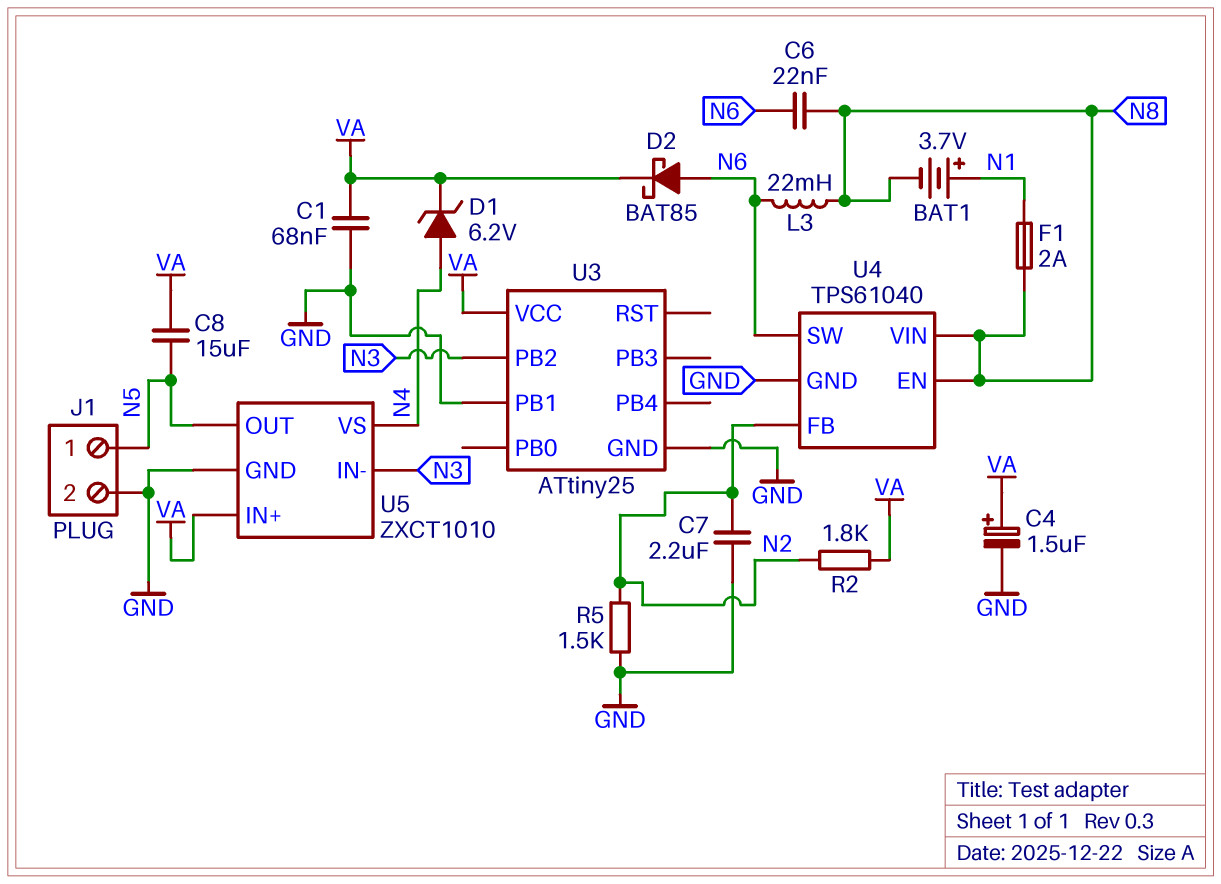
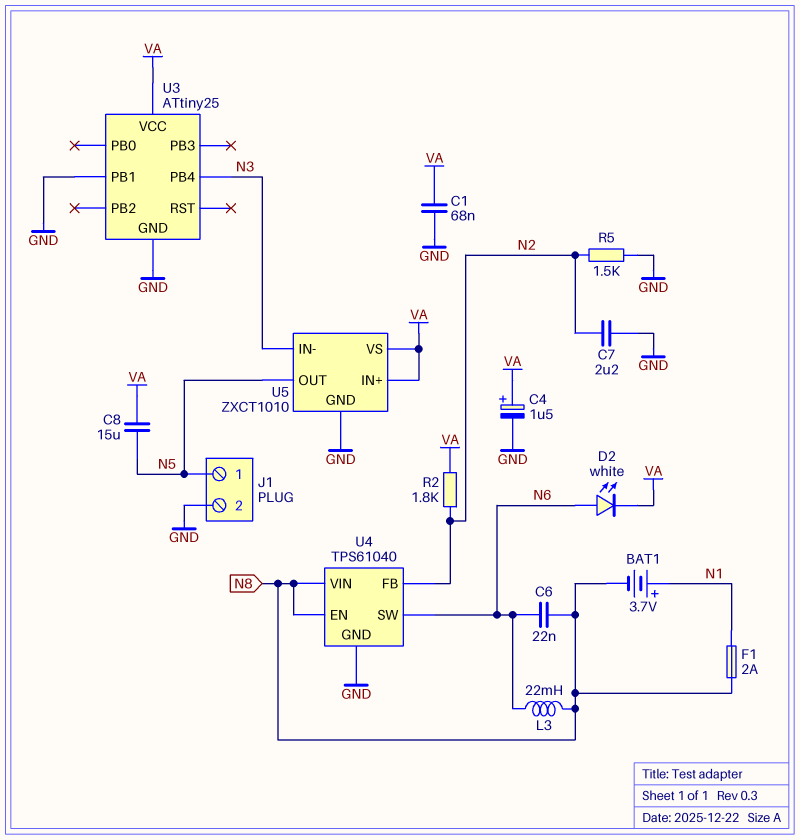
D1: zener 6.2V (A N4, K VA) -> none
D2: schottky BAT85 (A N6, K VA) -> LED white (A N6, K VA)
U3 pin PB2: N3 -> none
U3 pin PB4: none -> N3
U5 pin VS: N4 -> VA

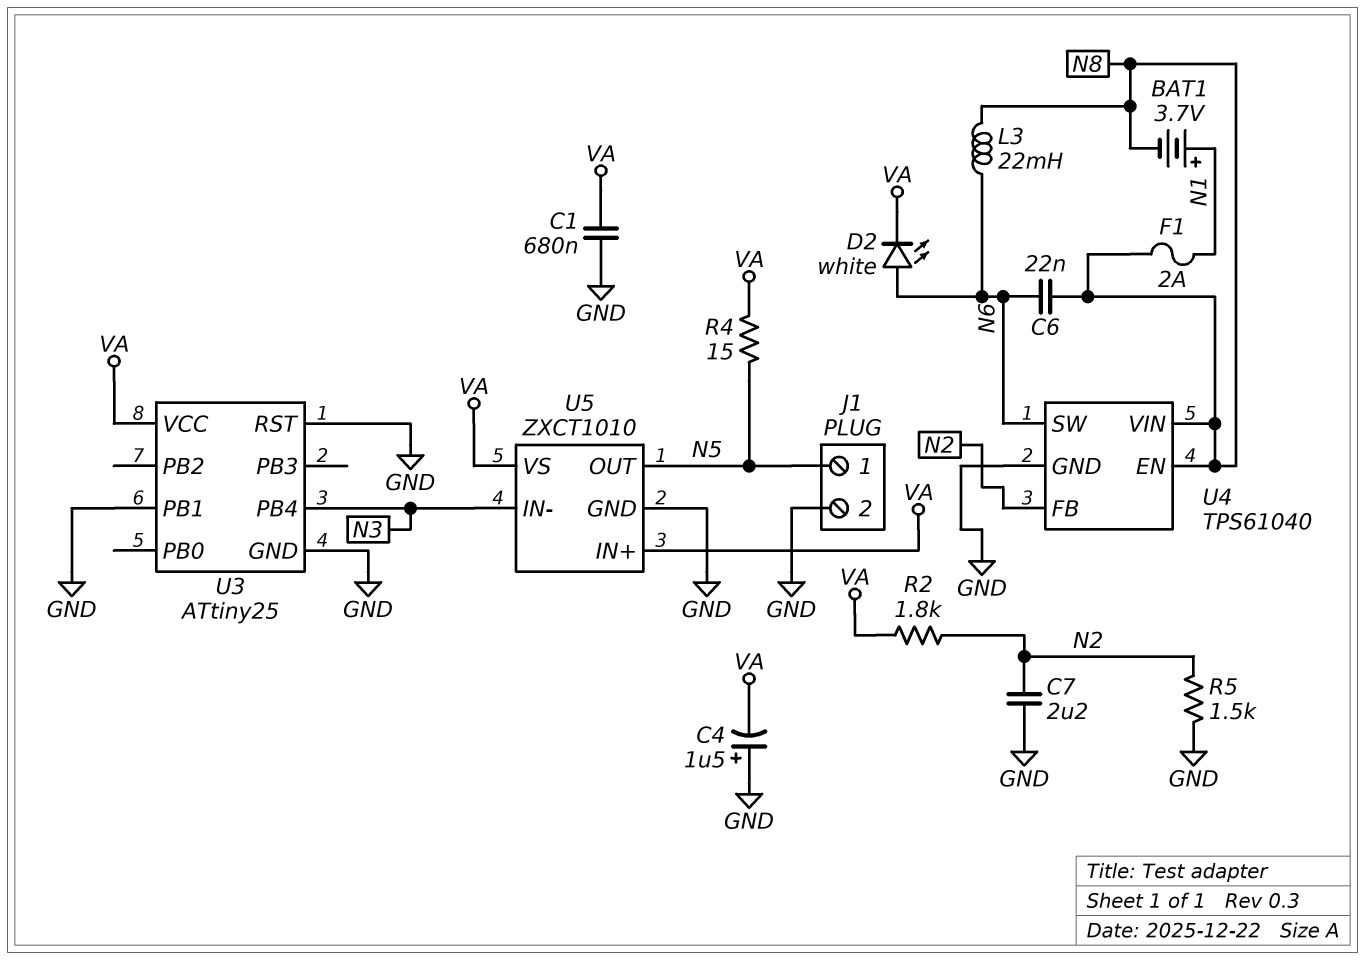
C1: 68nF (GND, VA) -> 680nF (GND, VA)
C4: 1.5uF (plus VA, minus GND) -> 1.5uF (plus GND, minus VA)
C8: 15uF (N5, VA) -> none
R4: none -> 15 (N5, VA)
U3 pin RST: none -> GND

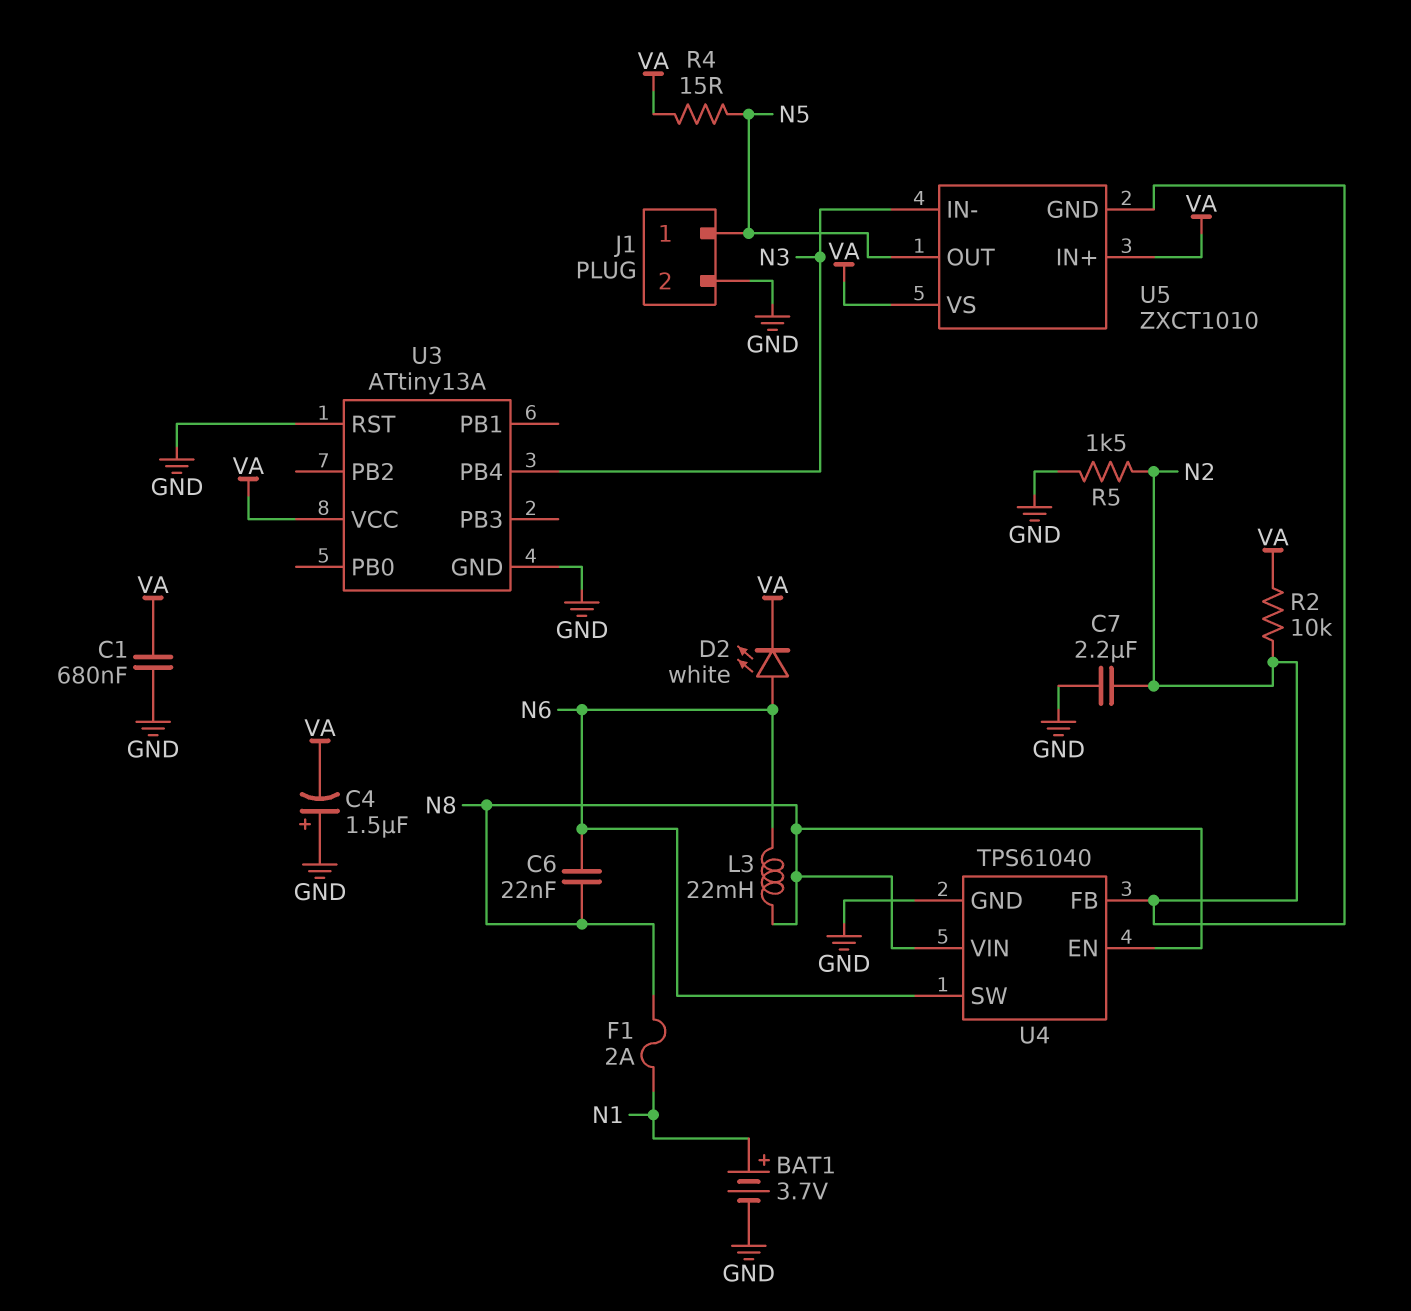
BAT1: 3.7V (plus N1, minus N8) -> 3.7V (plus N1, minus GND)
R2: 1.8k (N2, VA) -> 10k (N2, VA)
U3: ATtiny25 -> ATtiny13A
U3 pin PB1: GND -> none
U5 pin GND: GND -> N2

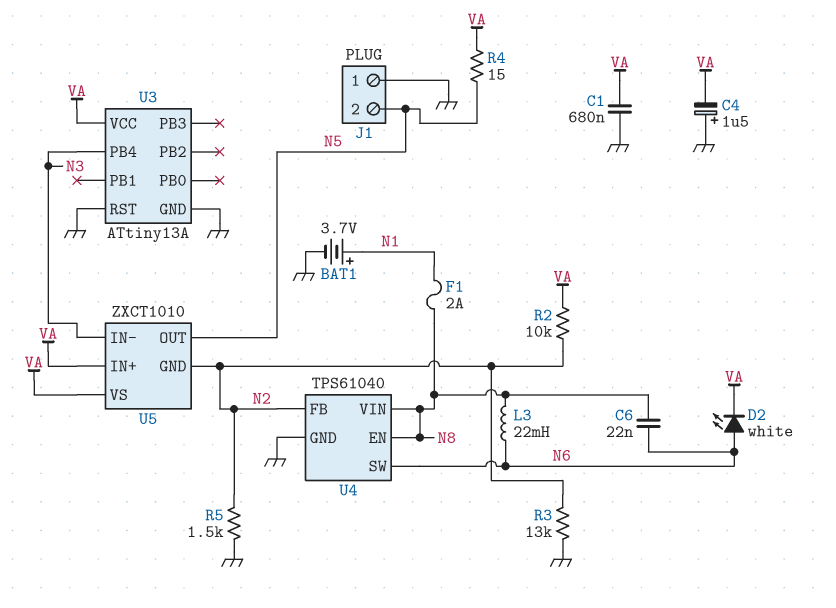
C7: 2.2uF (GND, N2) -> none
J1 pin 1: N5 -> GND
J1 pin 2: GND -> N5
R3: none -> 13k (GND, N2)

